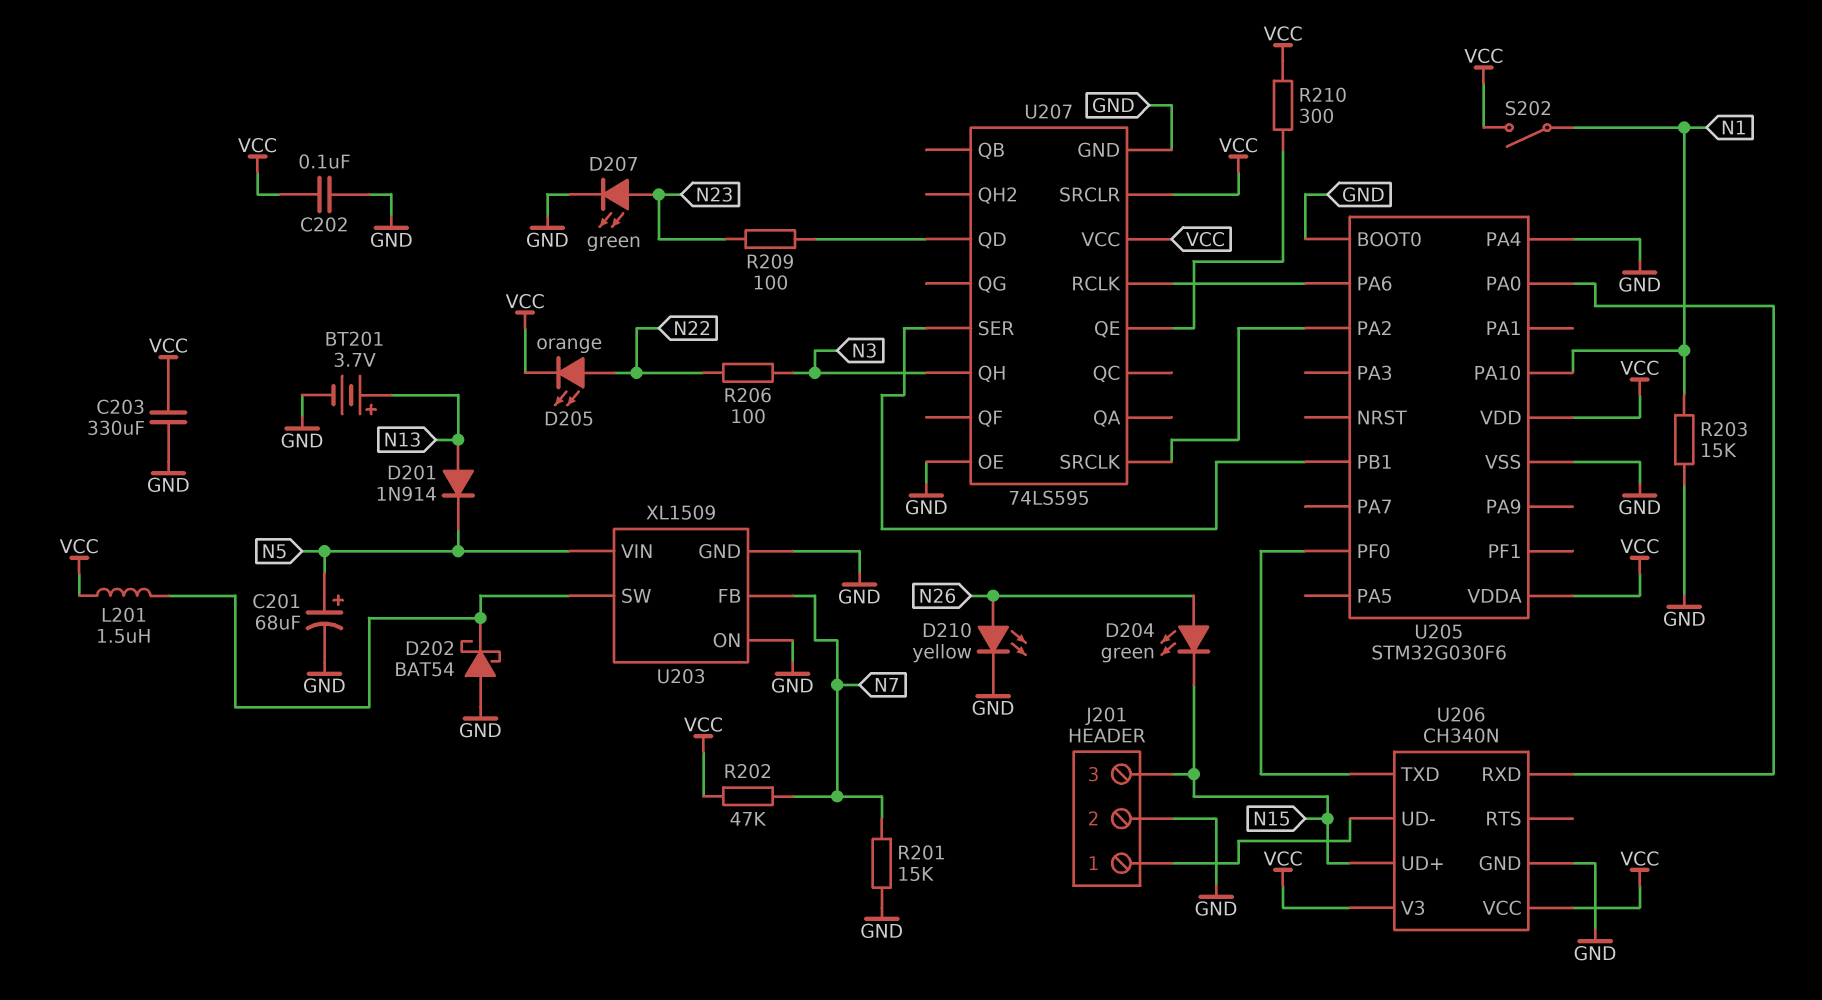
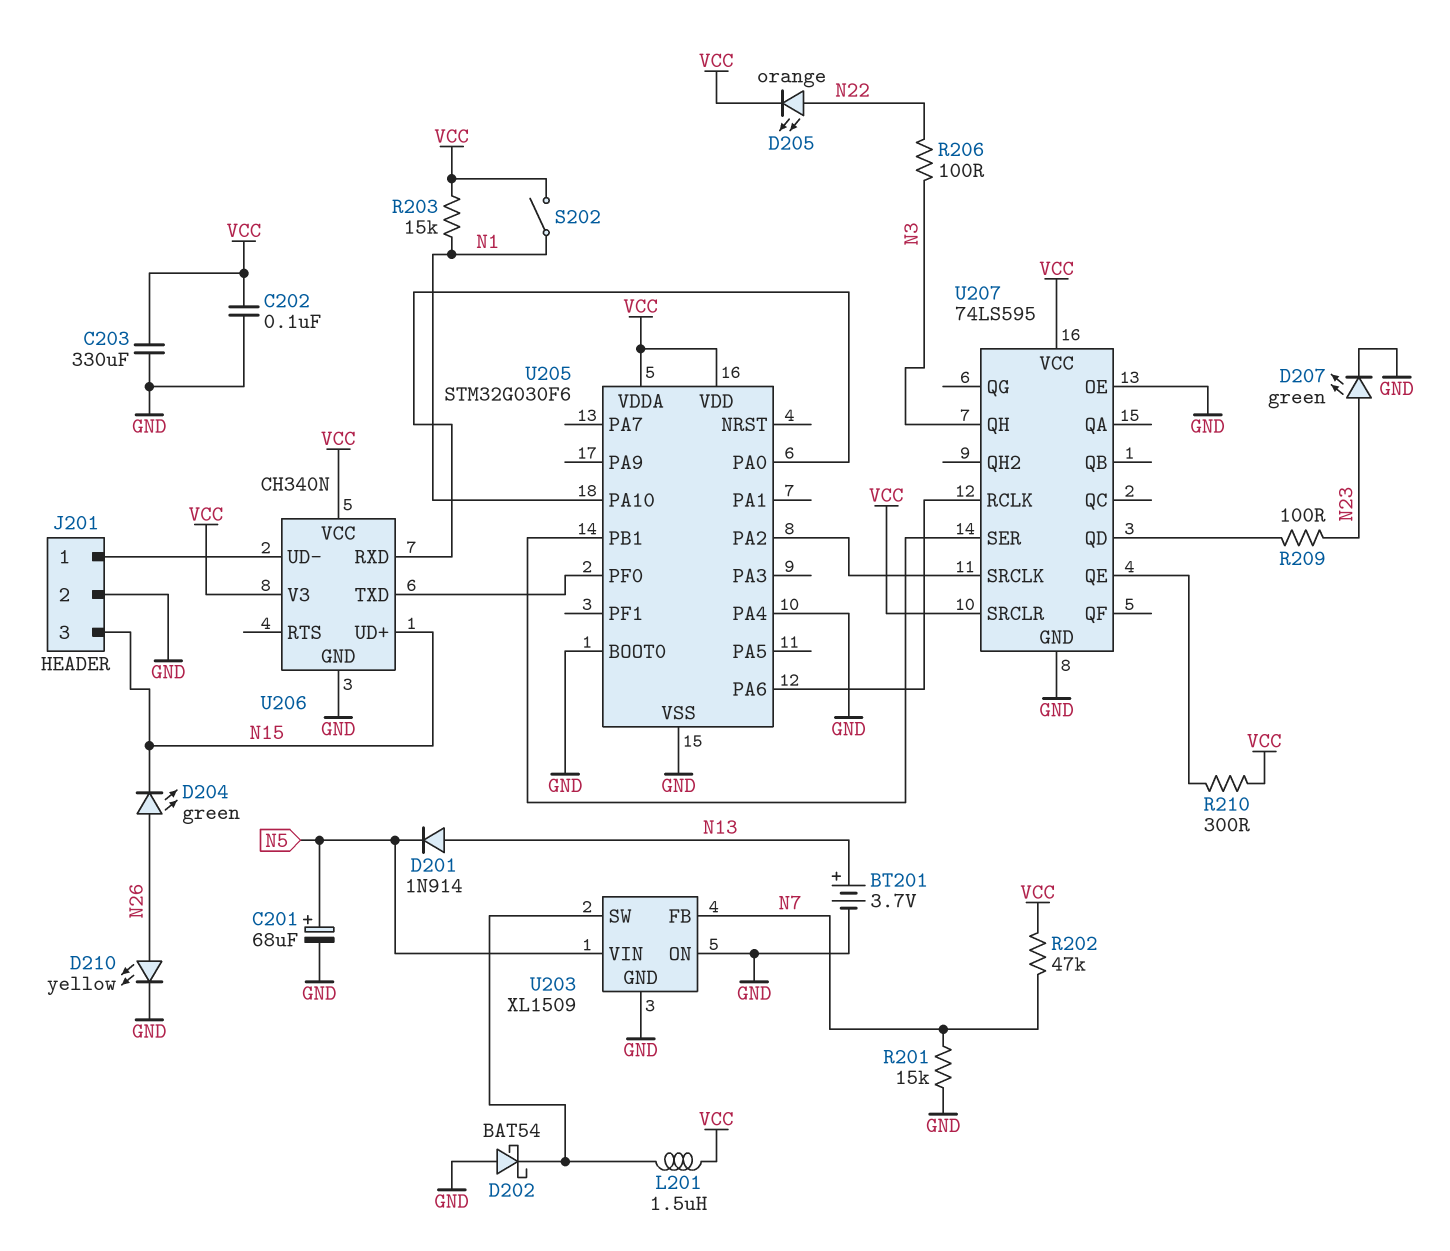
R203: 15k (GND, N1) -> 15k (N1, VCC)

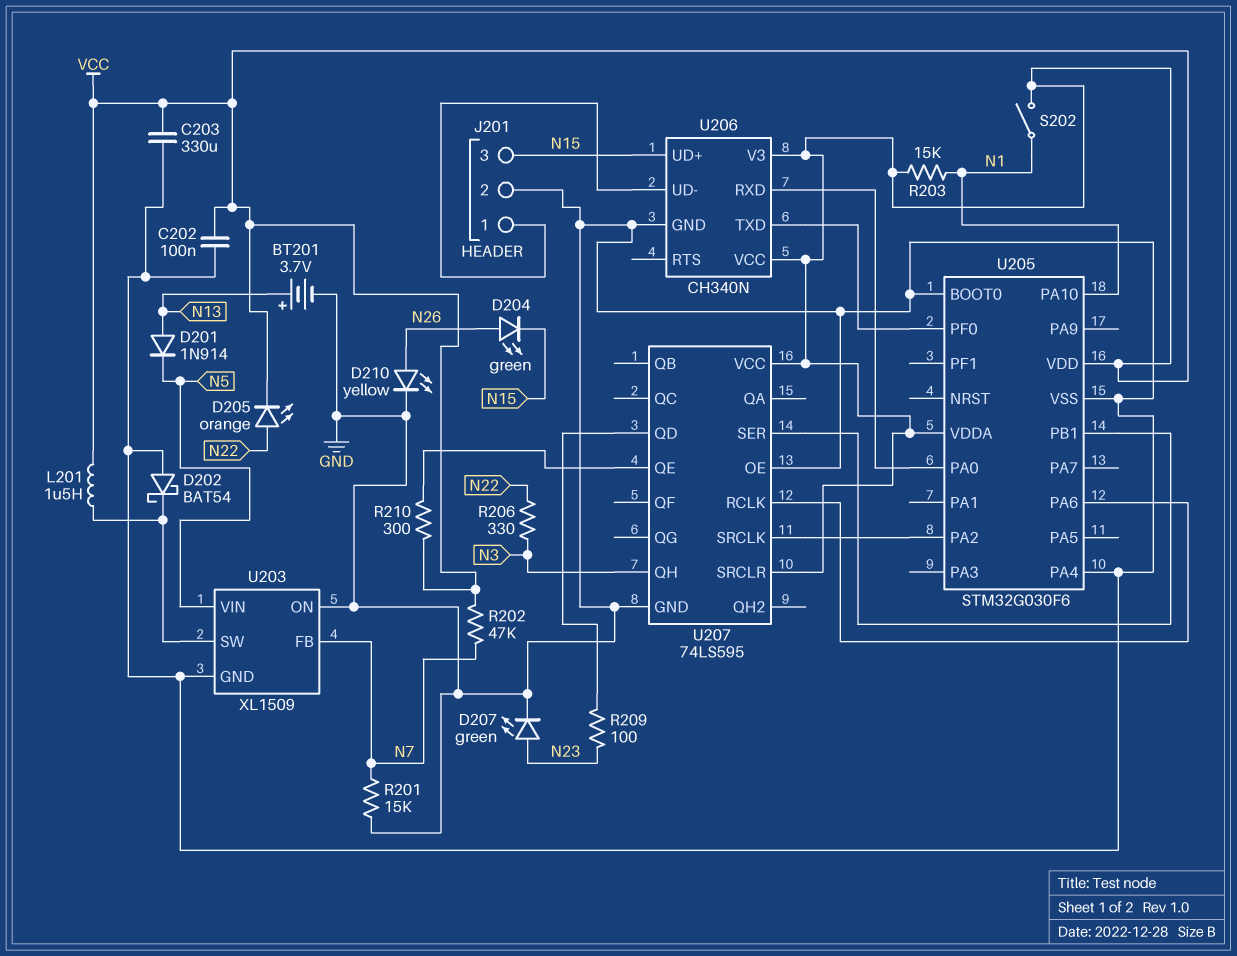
C201: 68uF (plus N5, minus GND) -> none
R206: 100 (N3, N22) -> 330 (N3, N22)

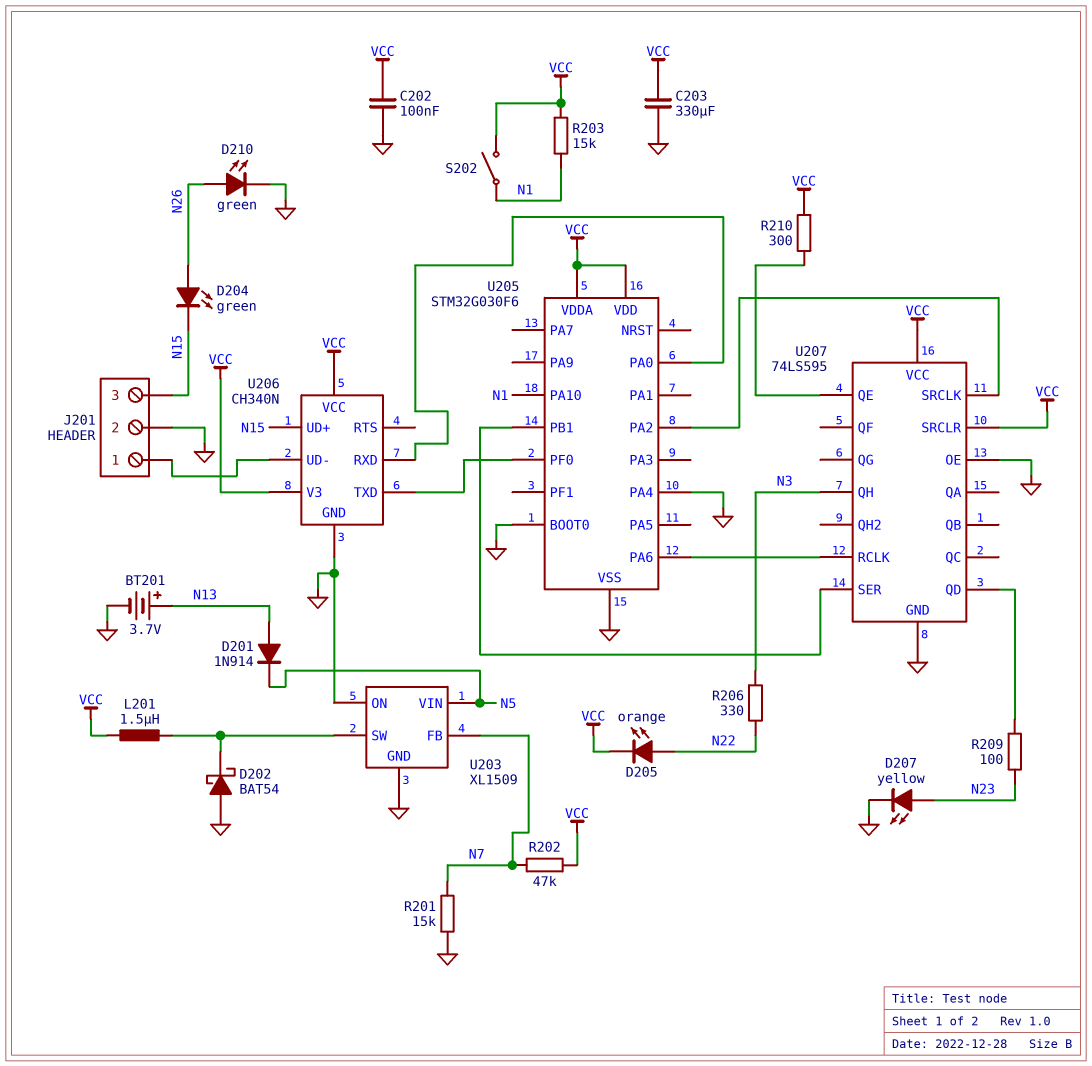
D207: LED green (A N23, K GND) -> LED yellow (A N23, K GND)
D210: LED yellow (A N26, K GND) -> LED green (A N26, K GND)

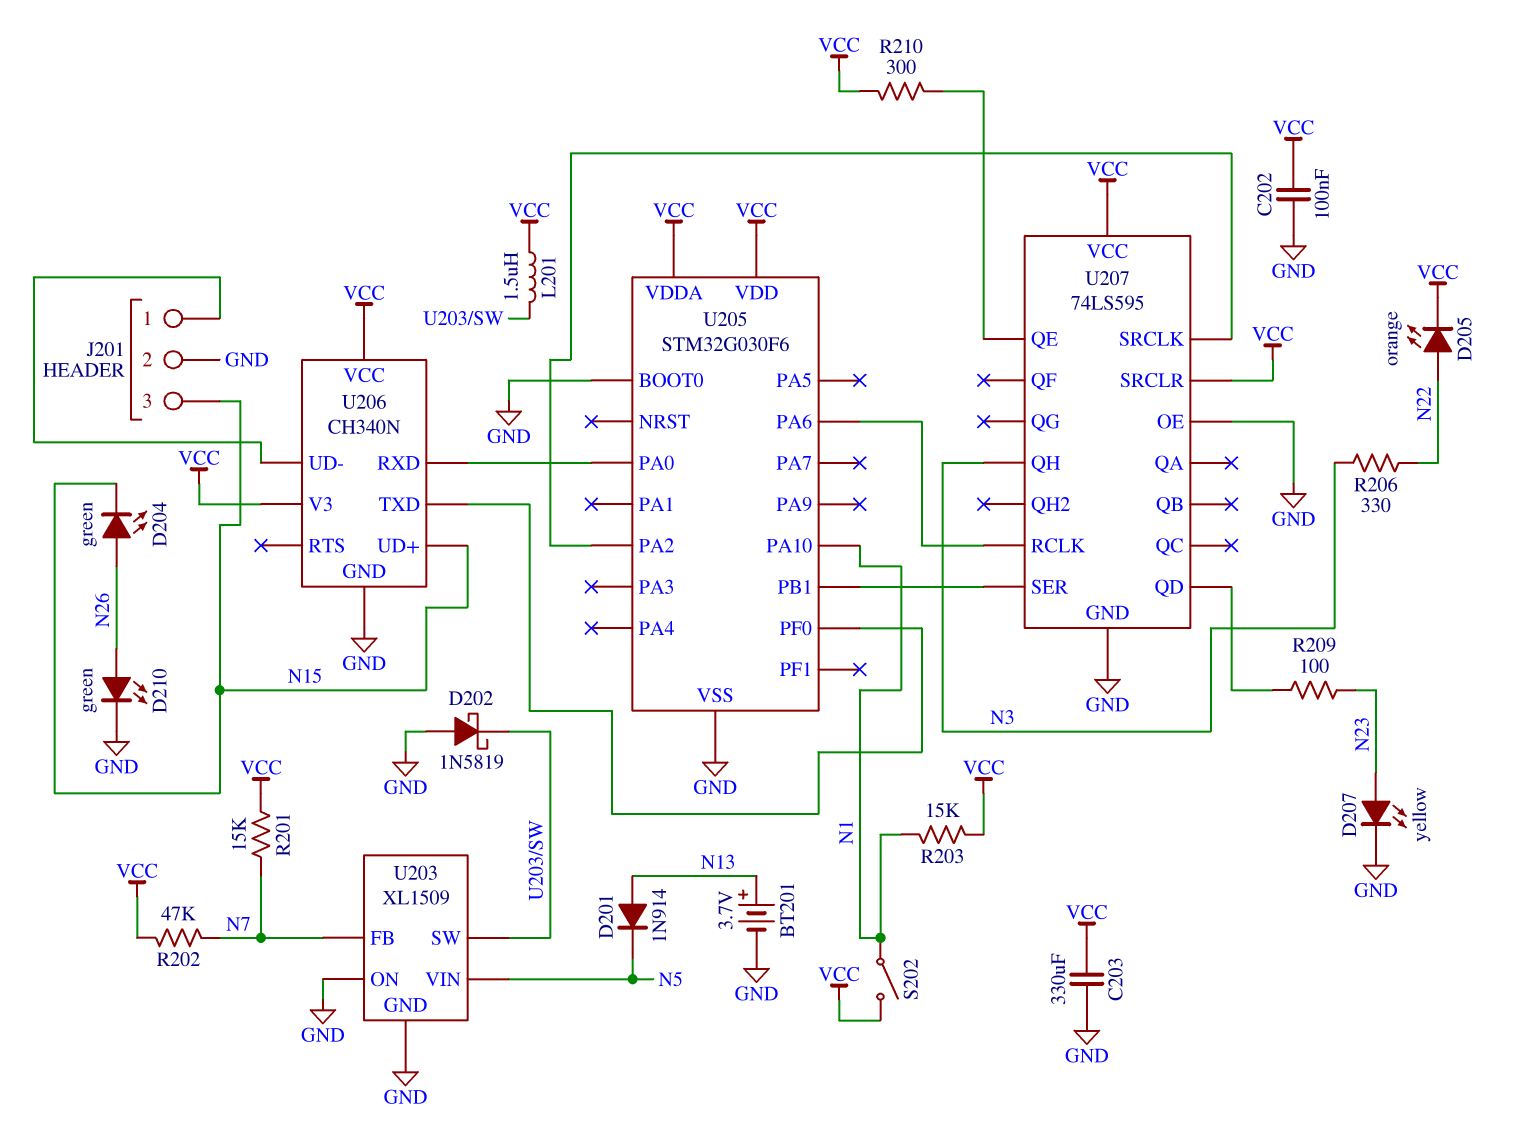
D202: schottky BAT54 (A GND, K U203/SW) -> schottky 1N5819 (A GND, K U203/SW)
R201: 15k (GND, N7) -> 15k (N7, VCC)
U205 pin PA4: GND -> none

